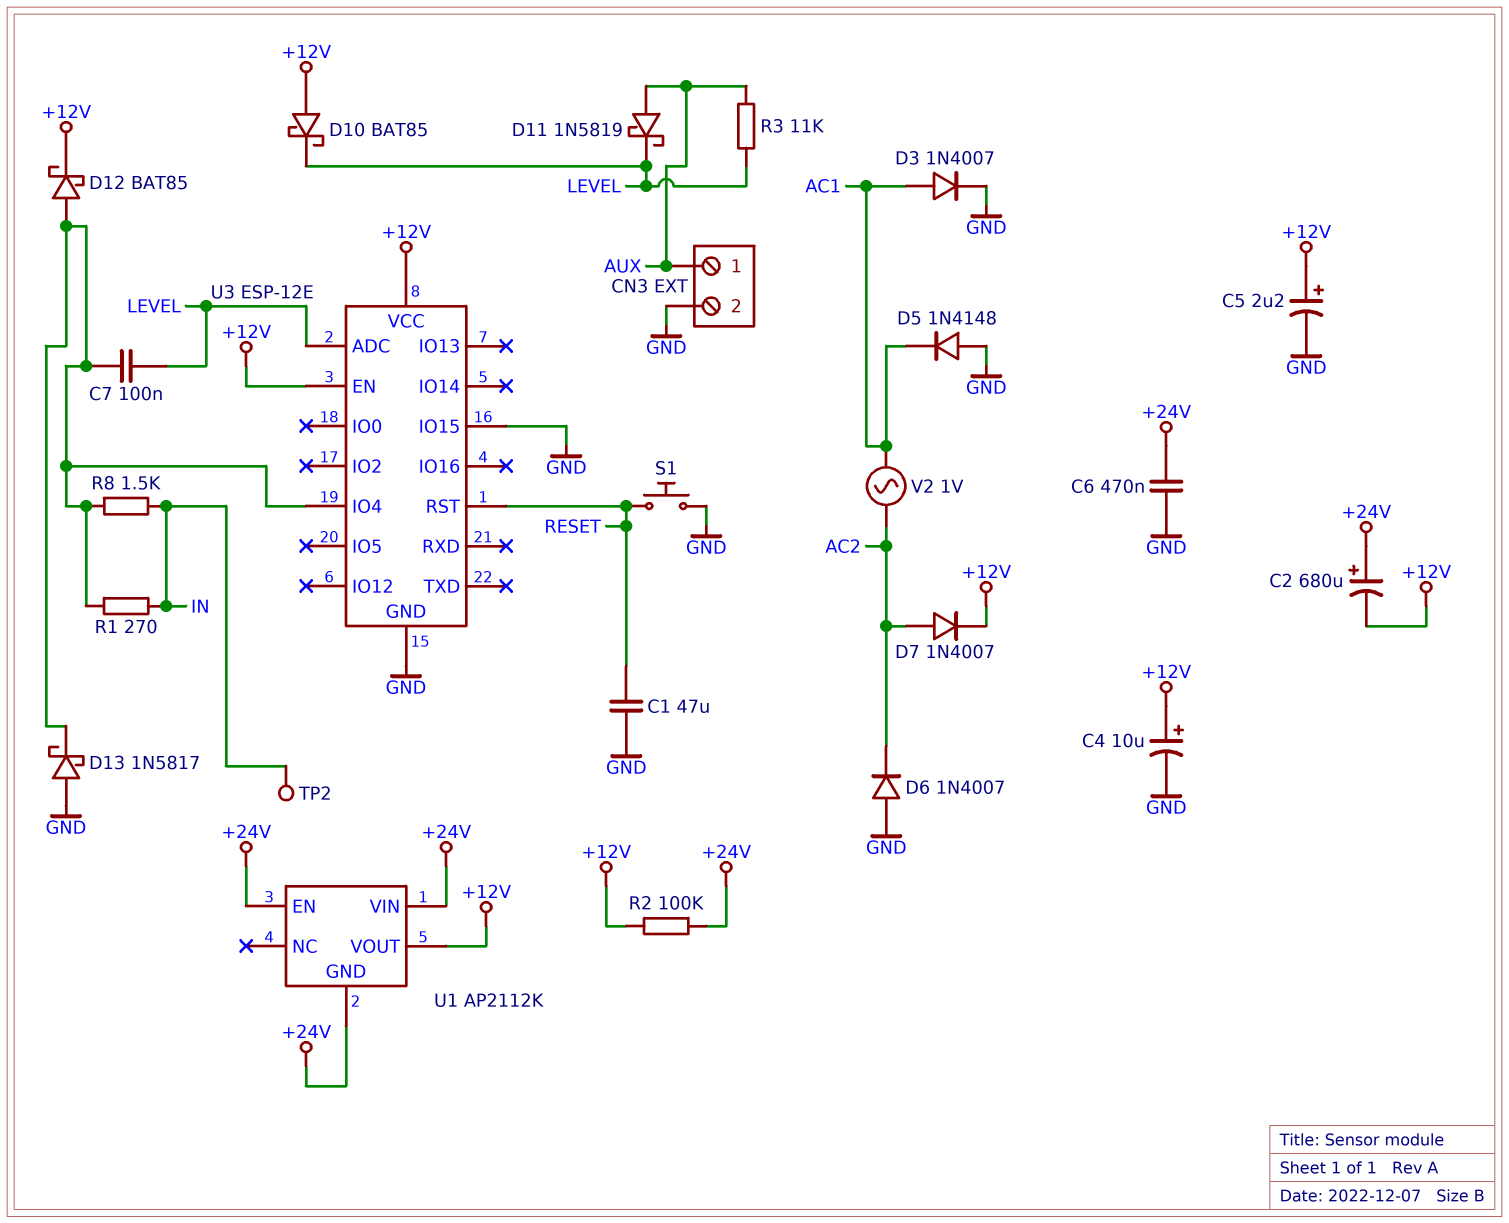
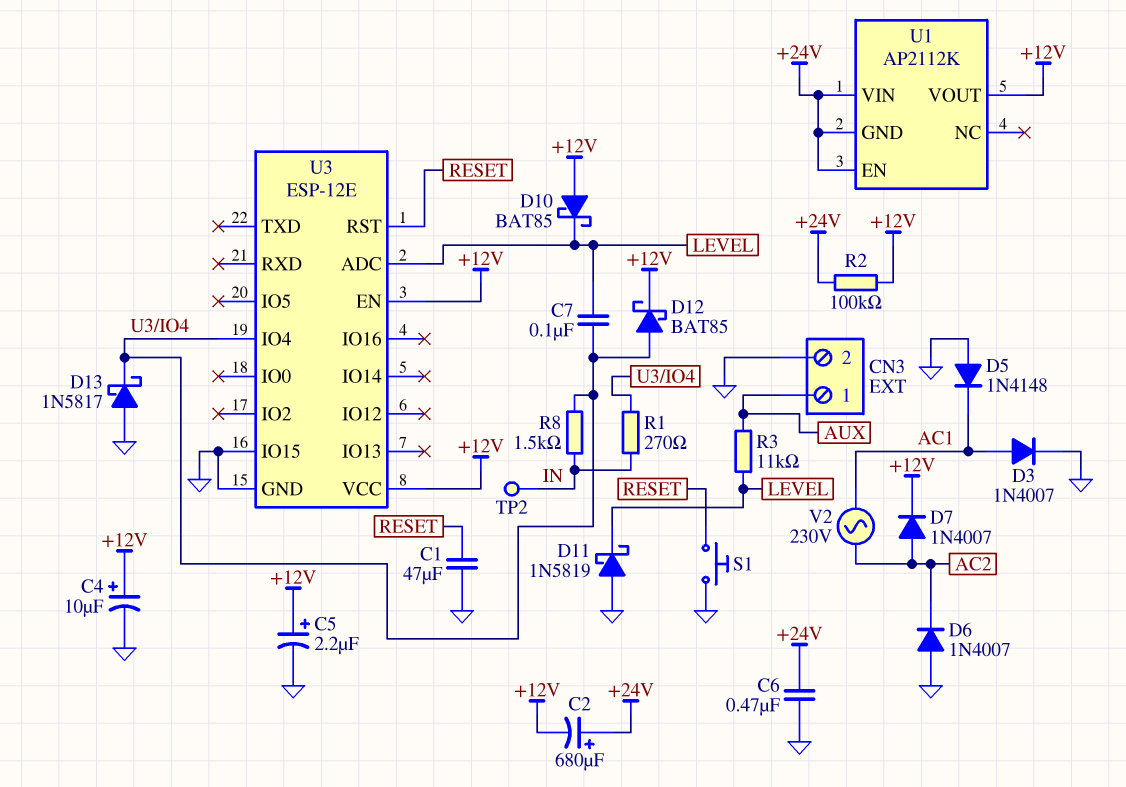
D11: schottky 1N5819 (A AUX, K LEVEL) -> schottky 1N5819 (A GND, K LEVEL)
V2: AC 1V (AC1, AC2) -> AC 230V (AC1, AC2)

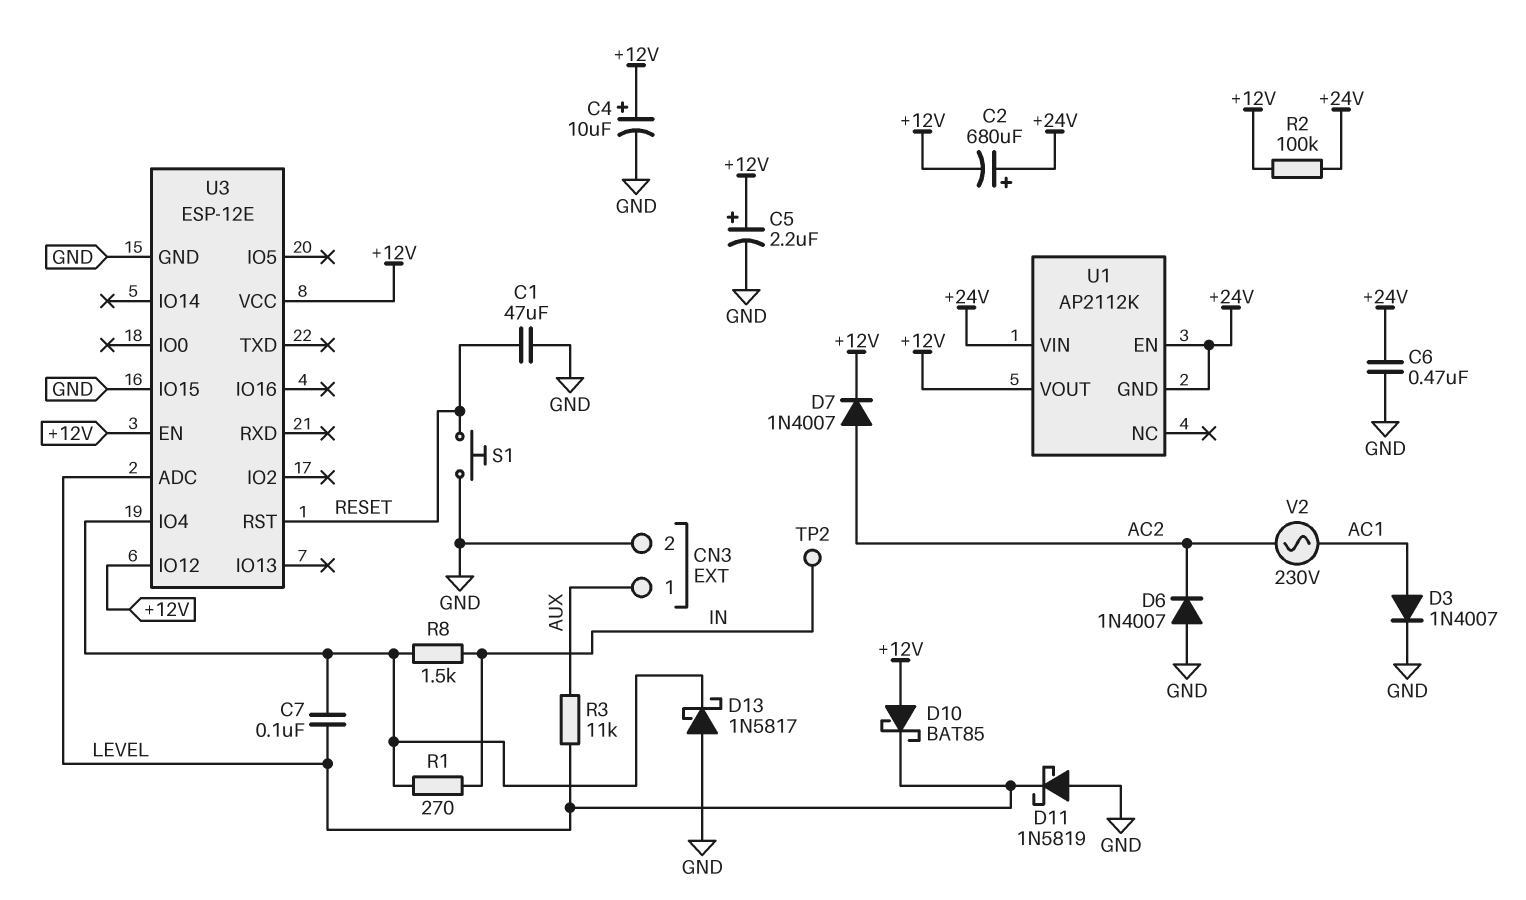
D5: diode 1N4148 (A GND, K AC1) -> none
D12: schottky BAT85 (A U3/IO4, K +12V) -> none
U3 pin IO12: none -> +12V

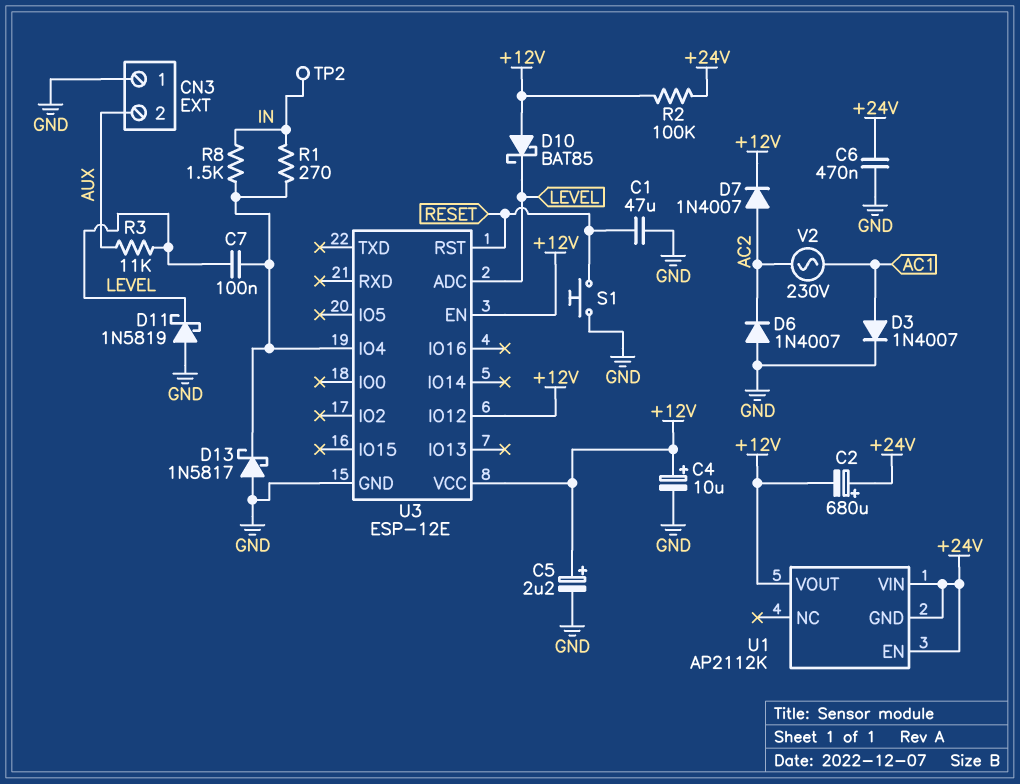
CN3 pin 1: AUX -> GND
CN3 pin 2: GND -> AUX
U3 pin IO15: GND -> none

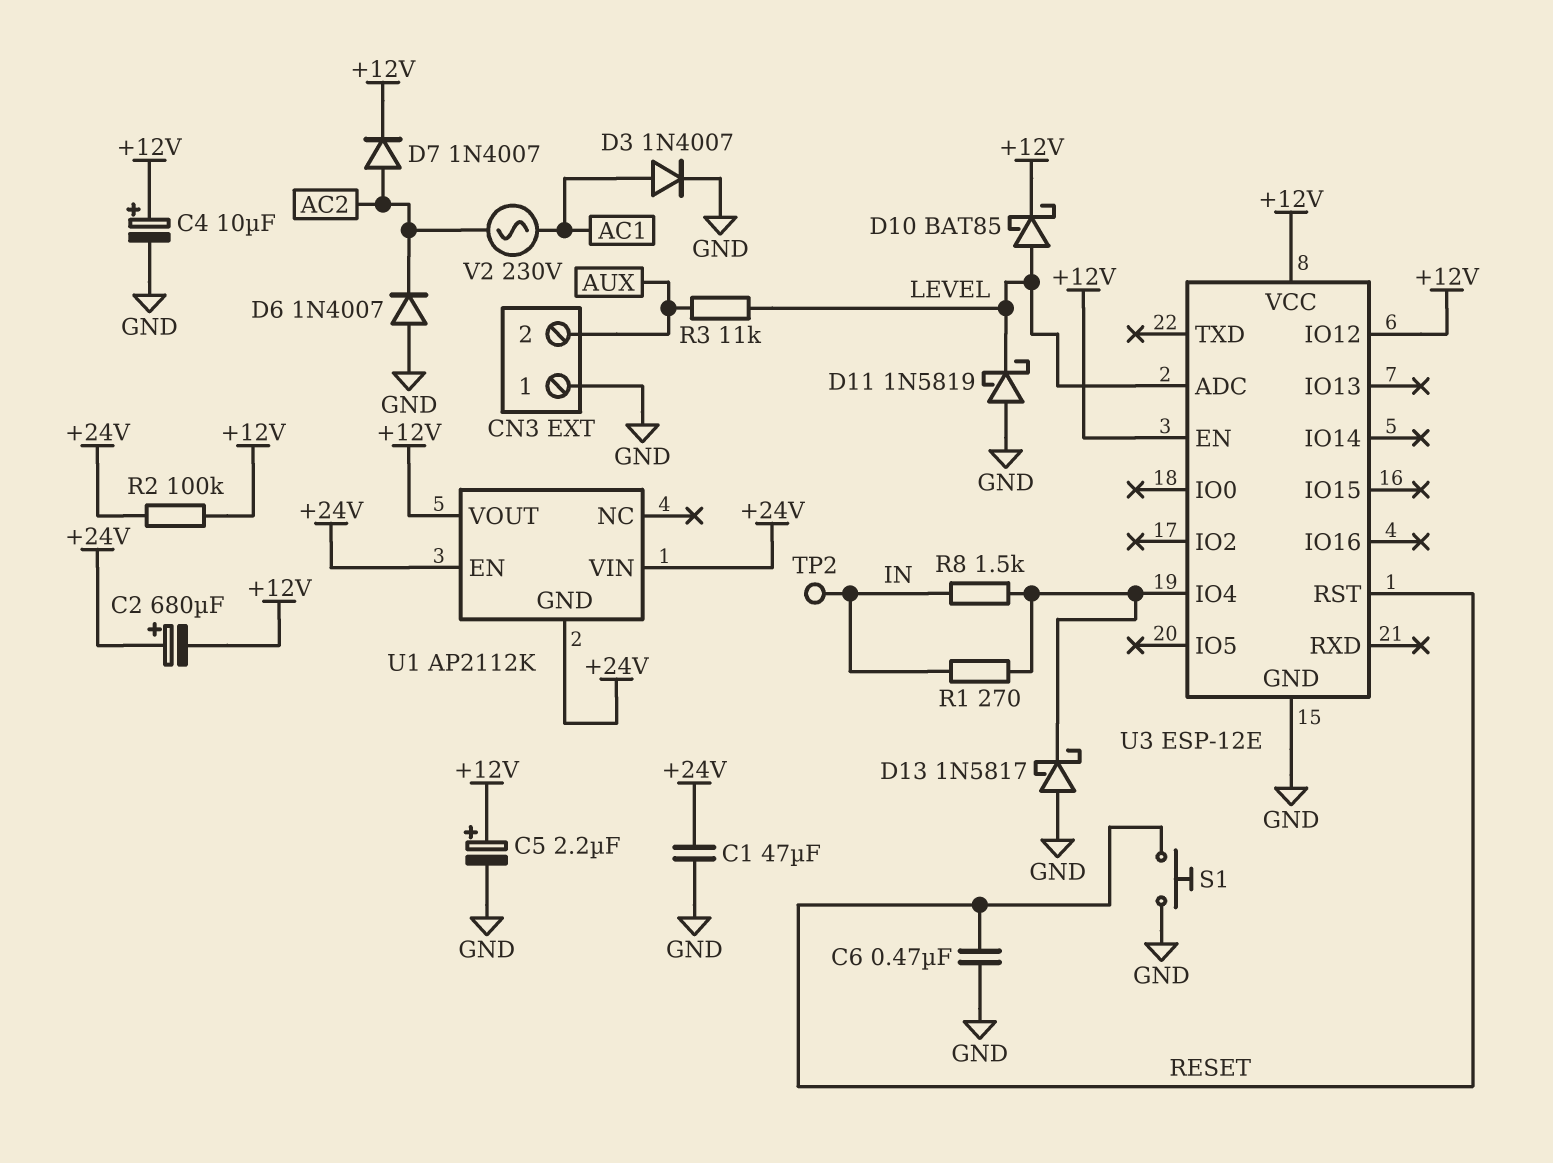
C1: 47uF (GND, RESET) -> 47uF (+24V, GND)
C6: 470nF (+24V, GND) -> 470nF (GND, RESET)
C7: 100nF (LEVEL, U3/IO4) -> none
D10: schottky BAT85 (A +12V, K LEVEL) -> schottky BAT85 (A LEVEL, K +12V)

